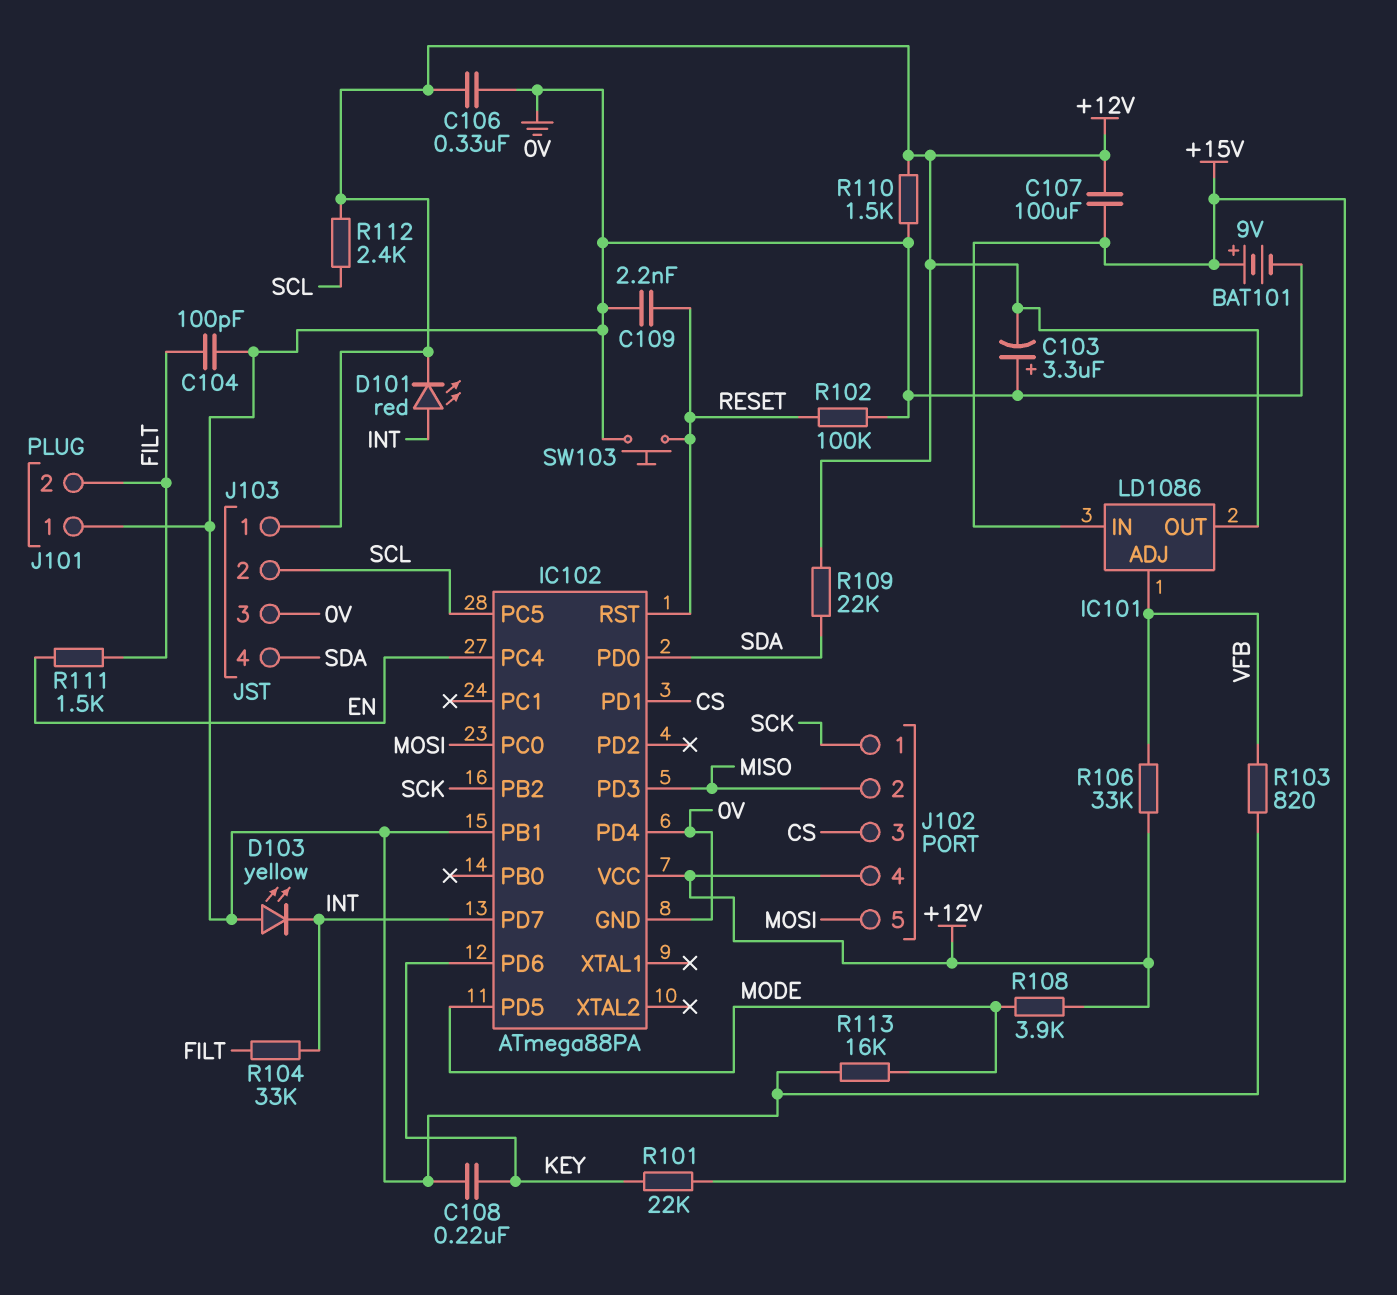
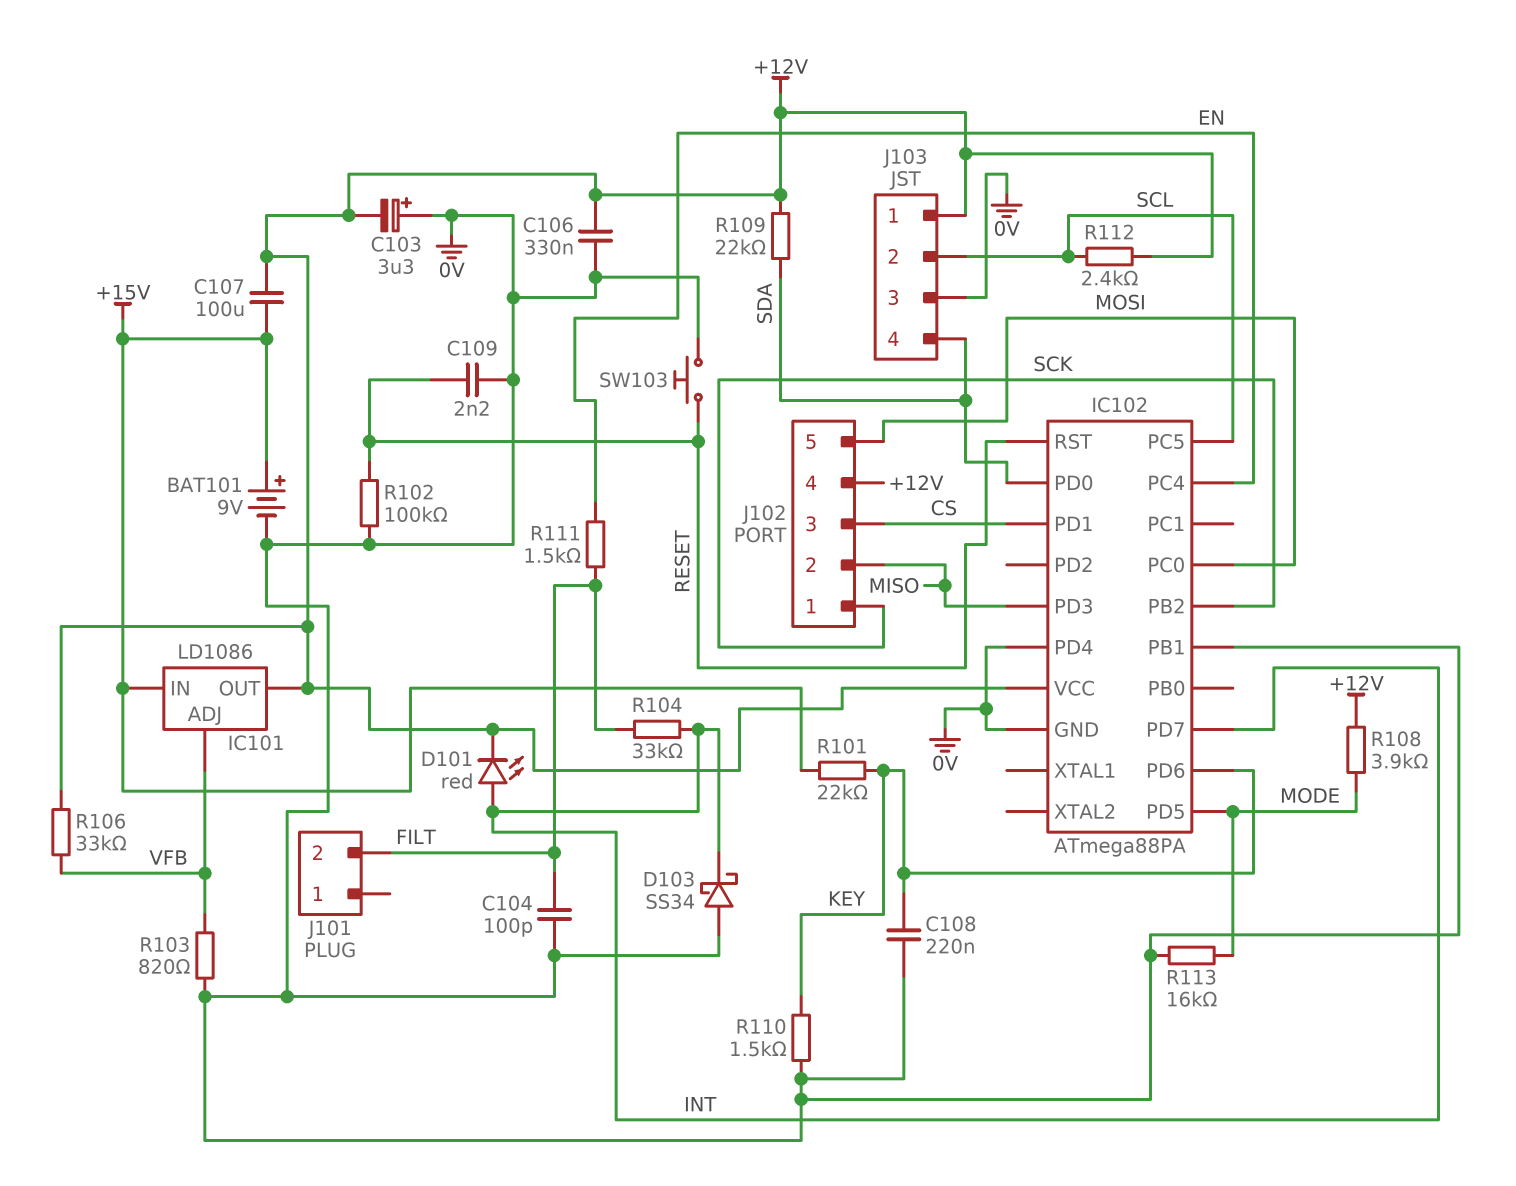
D103: LED yellow (A 0V, K INT) -> schottky SS34 (A 0V, K INT)
J101 pin 1: 0V -> none
R110: 1.5k (+12V, 0V) -> 1.5k (0V, KEY)

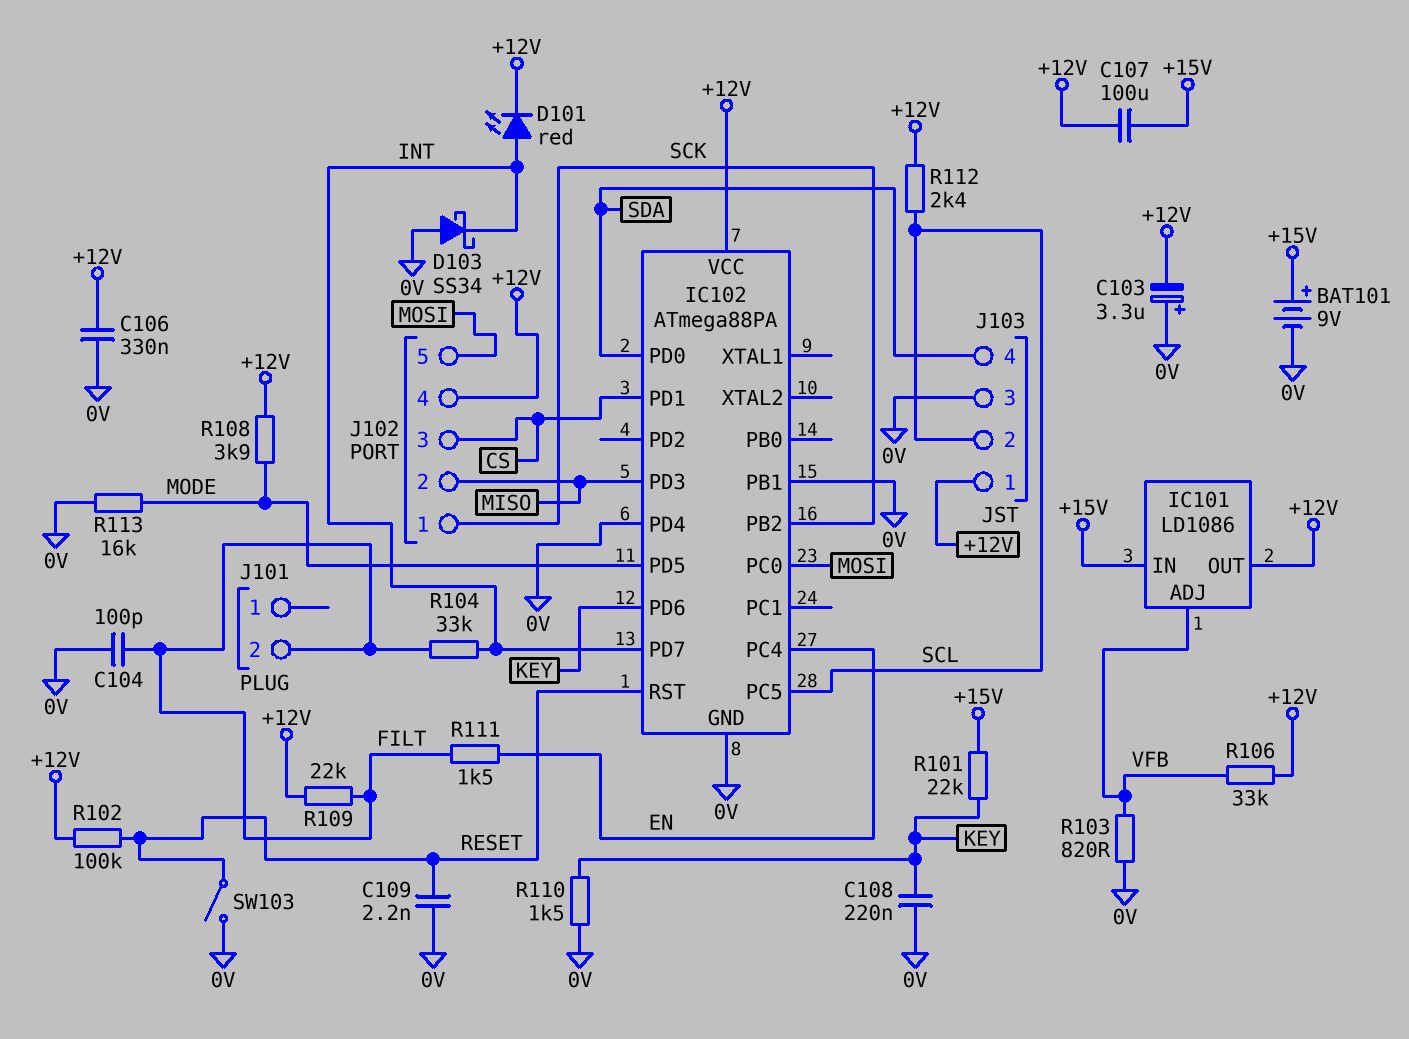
R102: 100k (0V, RESET) -> 100k (+12V, RESET)
R109: 22k (+12V, SDA) -> 22k (+12V, FILT)
SW103: button (0V, RESET) -> switch (0V, RESET)

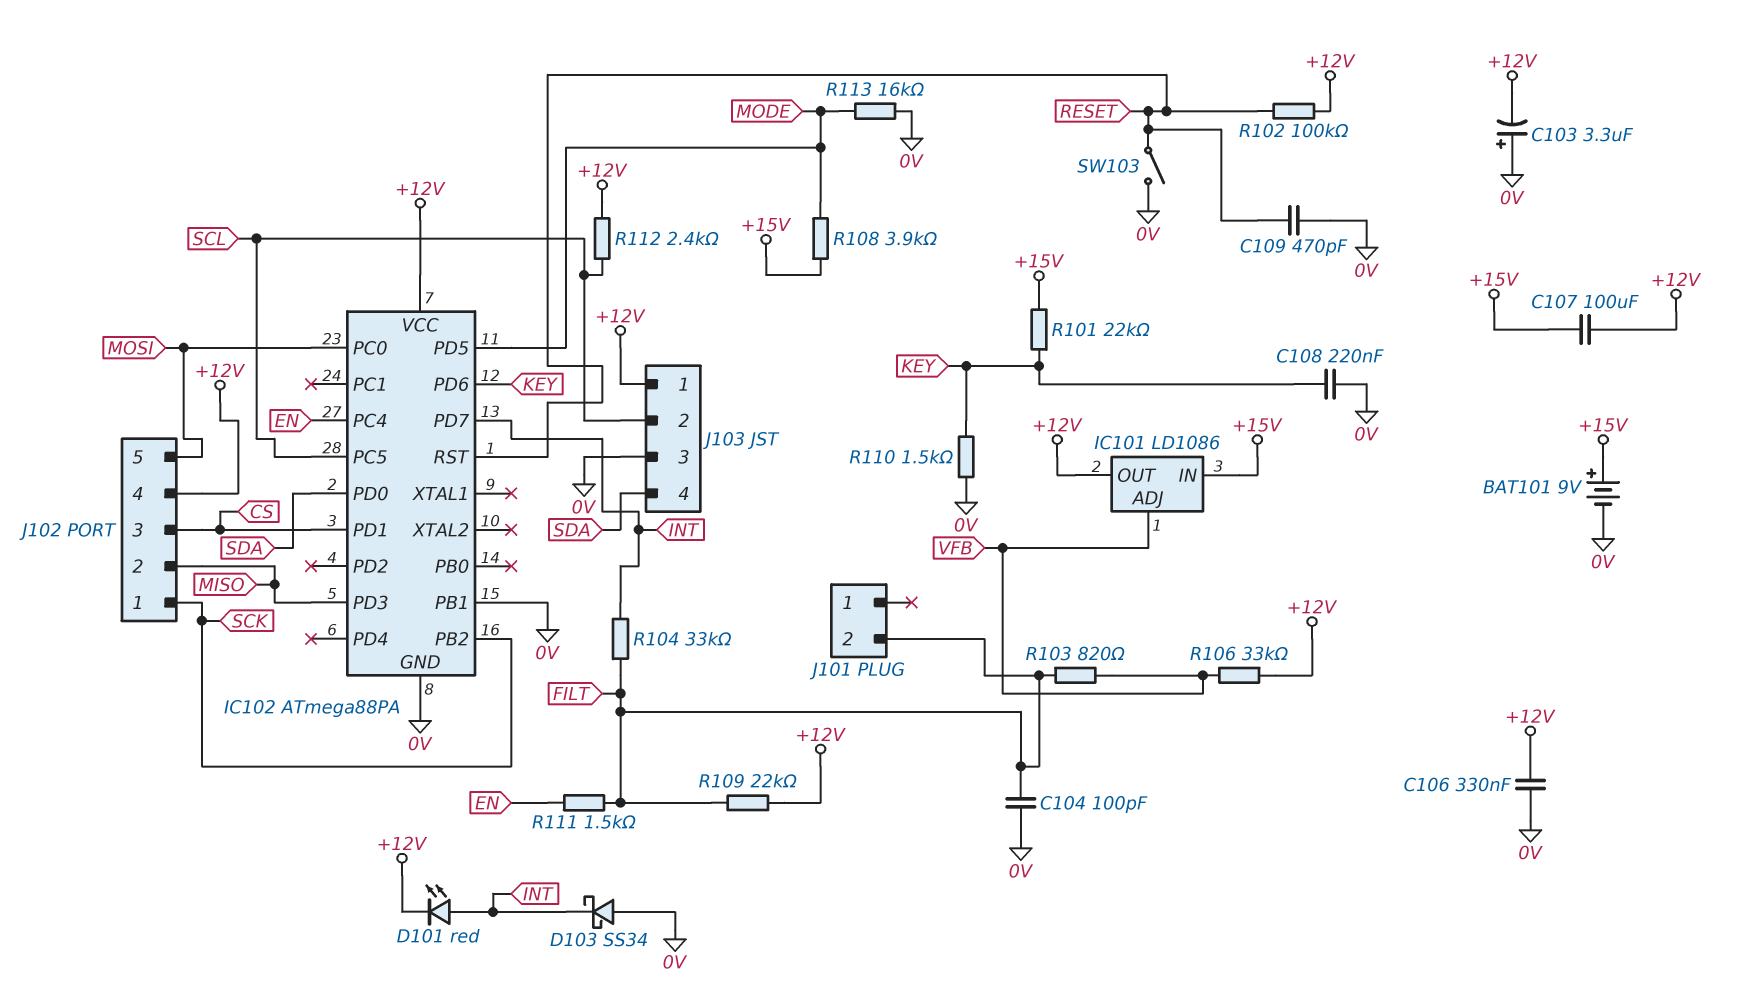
C109: 2.2nF (0V, RESET) -> 470pF (0V, RESET)
IC102 pin PD4: 0V -> none
R103: 820 (0V, VFB) -> 820 (FILT, VFB)
R108: 3.9k (+12V, MODE) -> 3.9k (+15V, MODE)

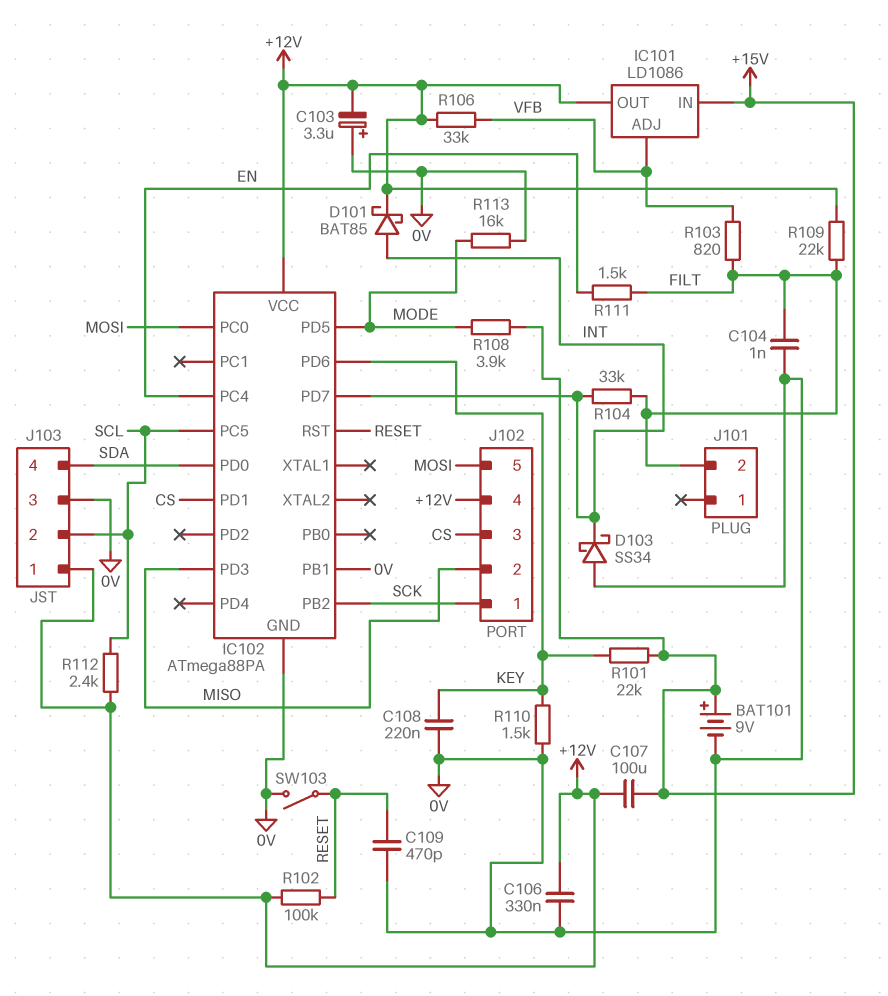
C104: 100pF (0V, FILT) -> 1nF (0V, FILT)
D101: LED red (A INT, K +12V) -> schottky BAT85 (A INT, K +12V)

